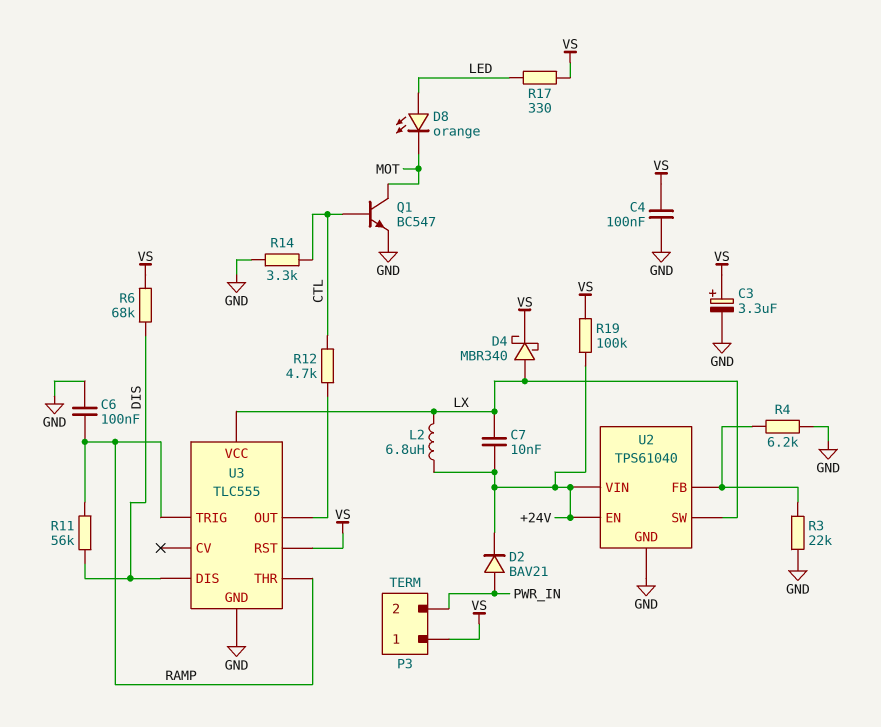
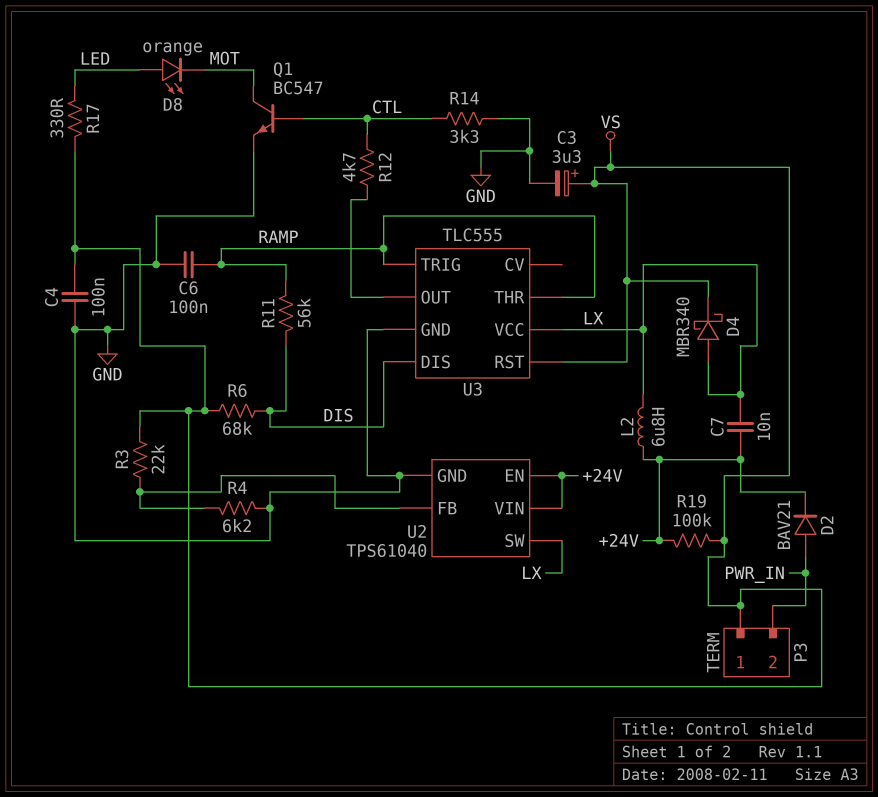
R3: 22k (GND, U2/FB) -> 22k (U2/FB, VS)

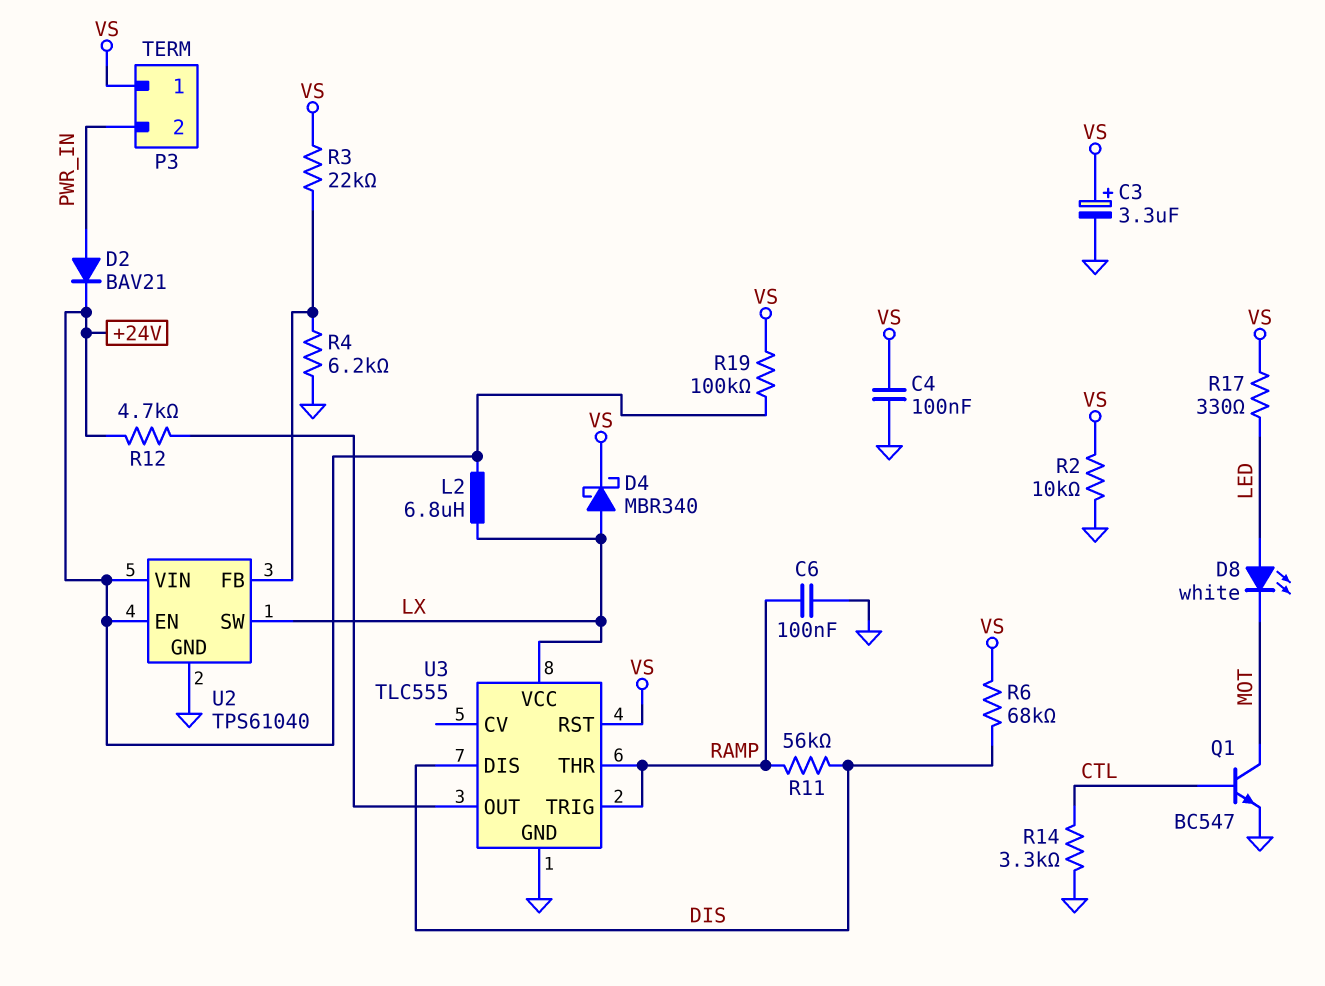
C7: 10nF (+24V, LX) -> none
D8: LED orange (A LED, K MOT) -> LED white (A LED, K MOT)
R2: none -> 10k (GND, VS)
R12: 4.7k (CTL, U3/OUT) -> 4.7k (+24V, U3/OUT)

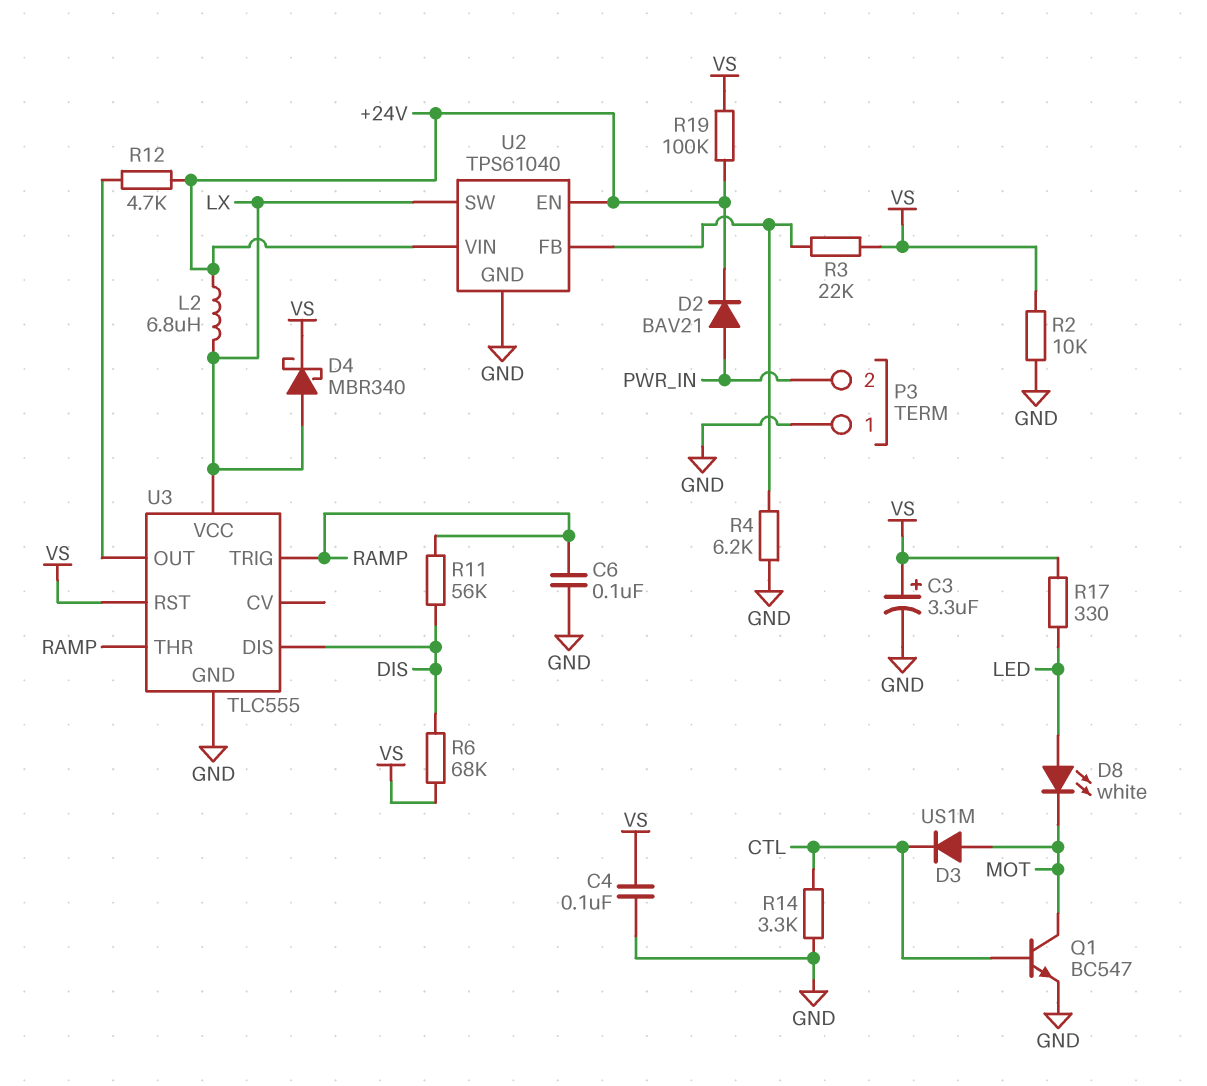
D3: none -> diode US1M (A MOT, K CTL)
P3 pin 1: VS -> GND

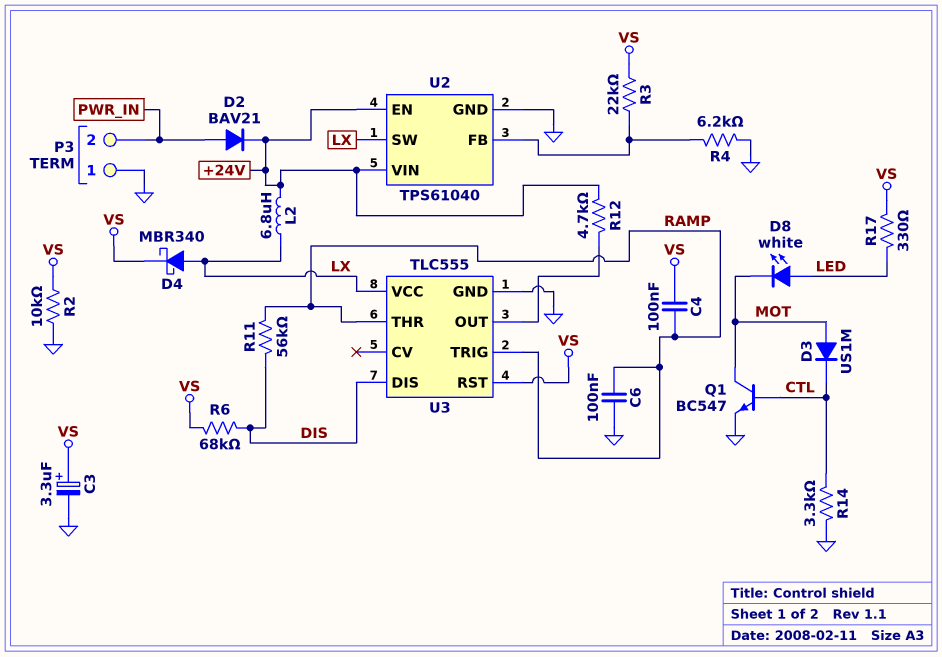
C4: 100nF (GND, VS) -> 100nF (RAMP, VS)
R19: 100k (+24V, VS) -> none

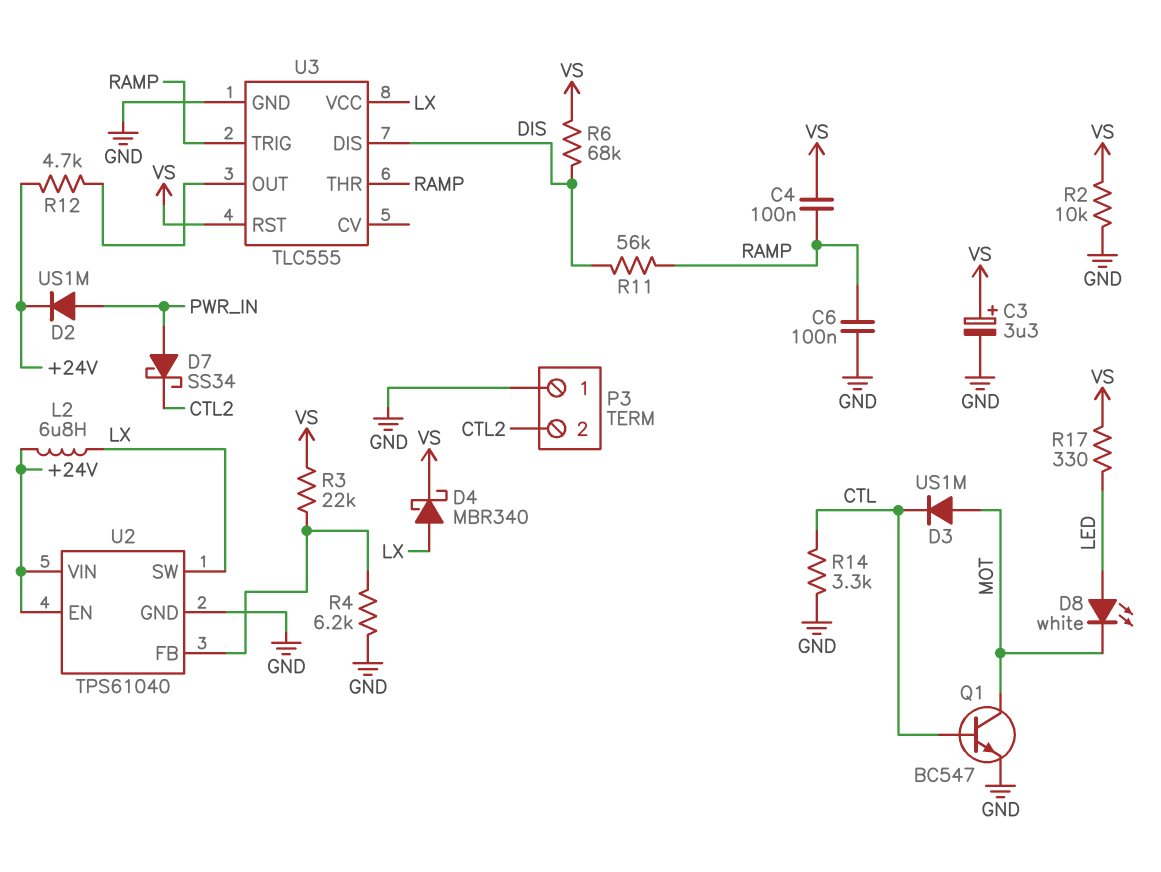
D2: diode BAV21 (A PWR_IN, K +24V) -> diode US1M (A PWR_IN, K +24V)
D7: none -> schottky SS34 (A PWR_IN, K CTL2)
P3 pin 2: PWR_IN -> CTL2

